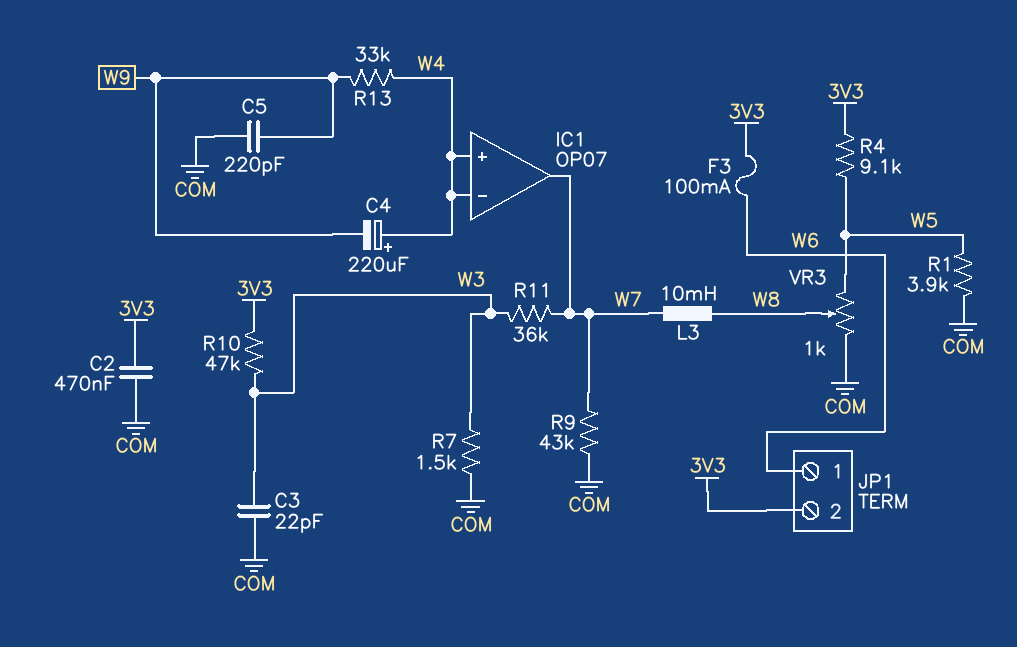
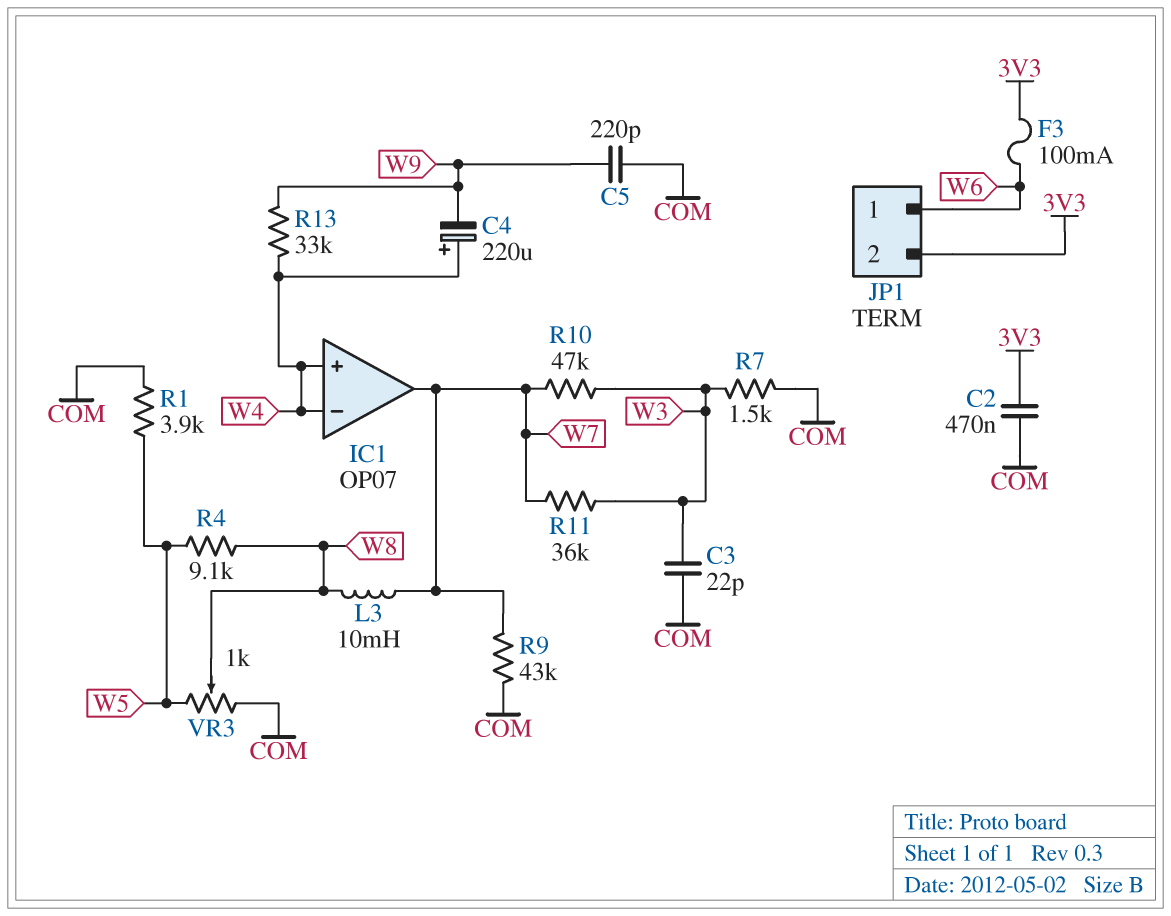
R4: 9.1k (3V3, W5) -> 9.1k (W5, W8)
R10: 47k (3V3, W3) -> 47k (W3, W7)

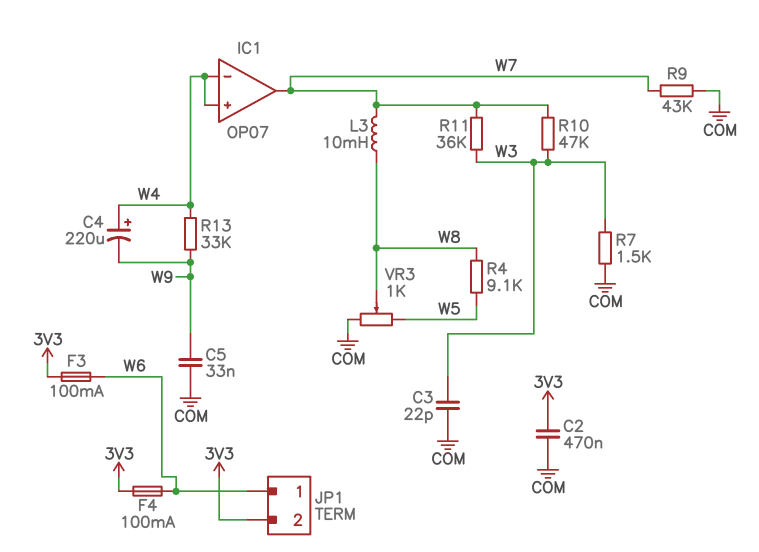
C5: 220pF (COM, W9) -> 33nF (COM, W9)
F4: none -> 100mA (3V3, W6)
R1: 3.9k (COM, W5) -> none

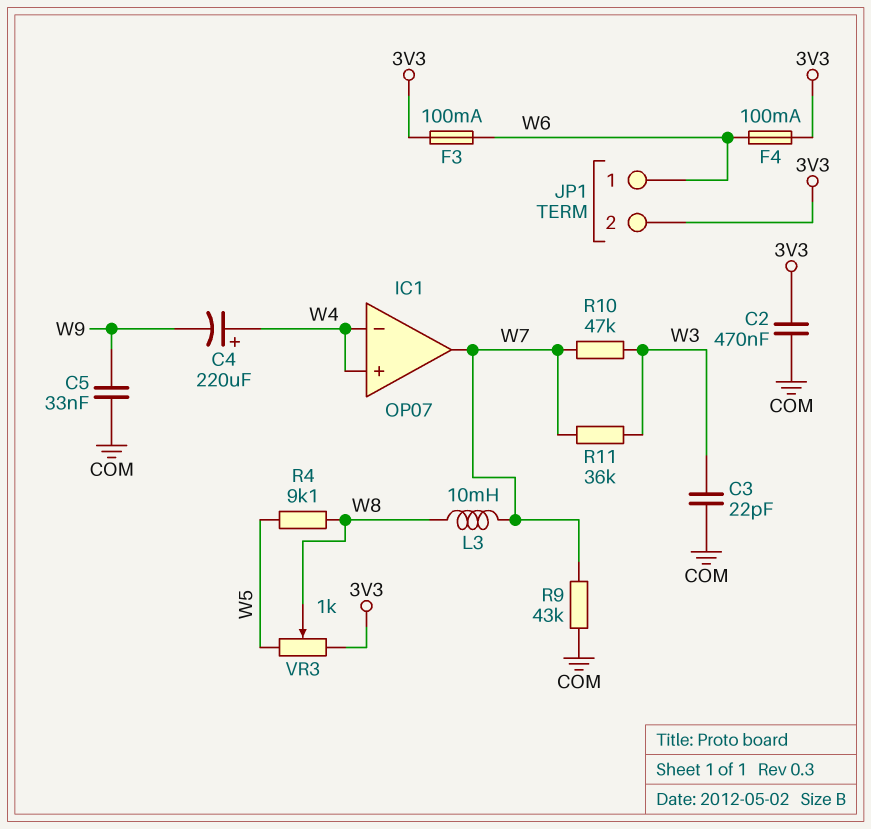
R7: 1.5k (COM, W3) -> none
R13: 33k (W4, W9) -> none
VR3: 1k (COM, W5, wiper W8) -> 1k (3V3, W5, wiper W8)

